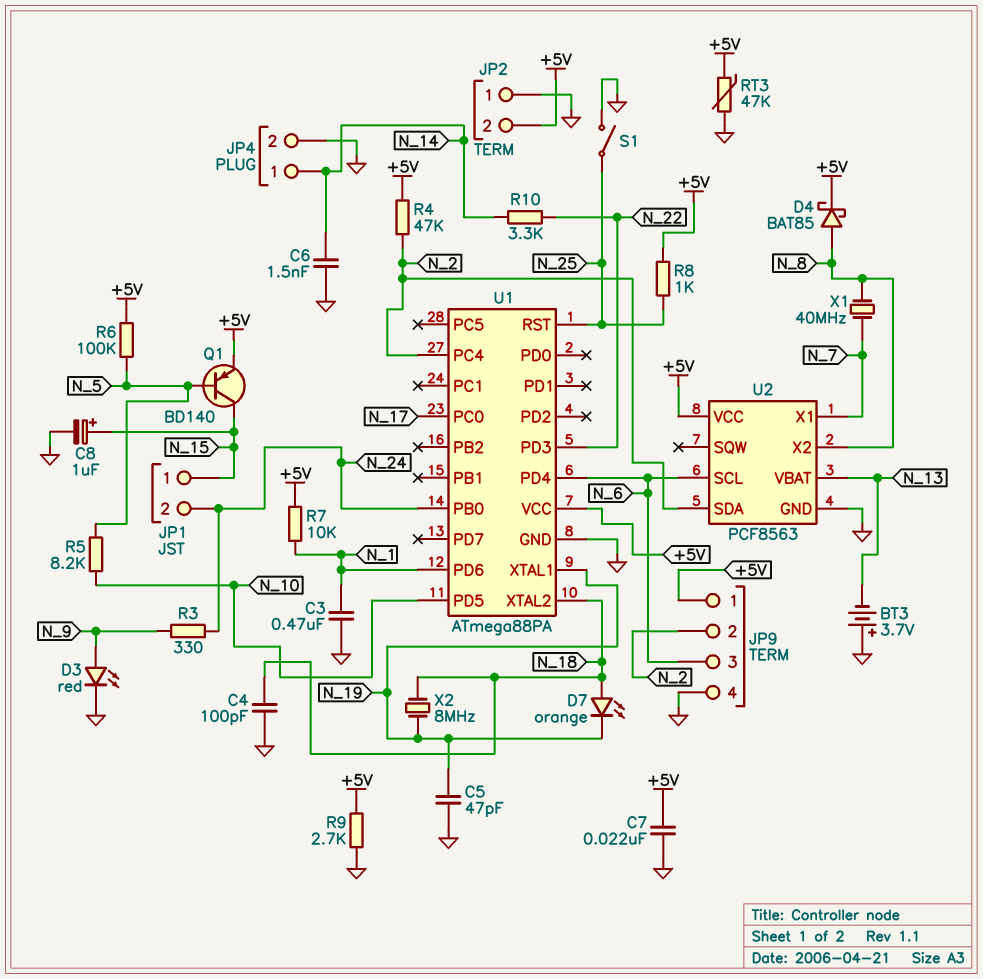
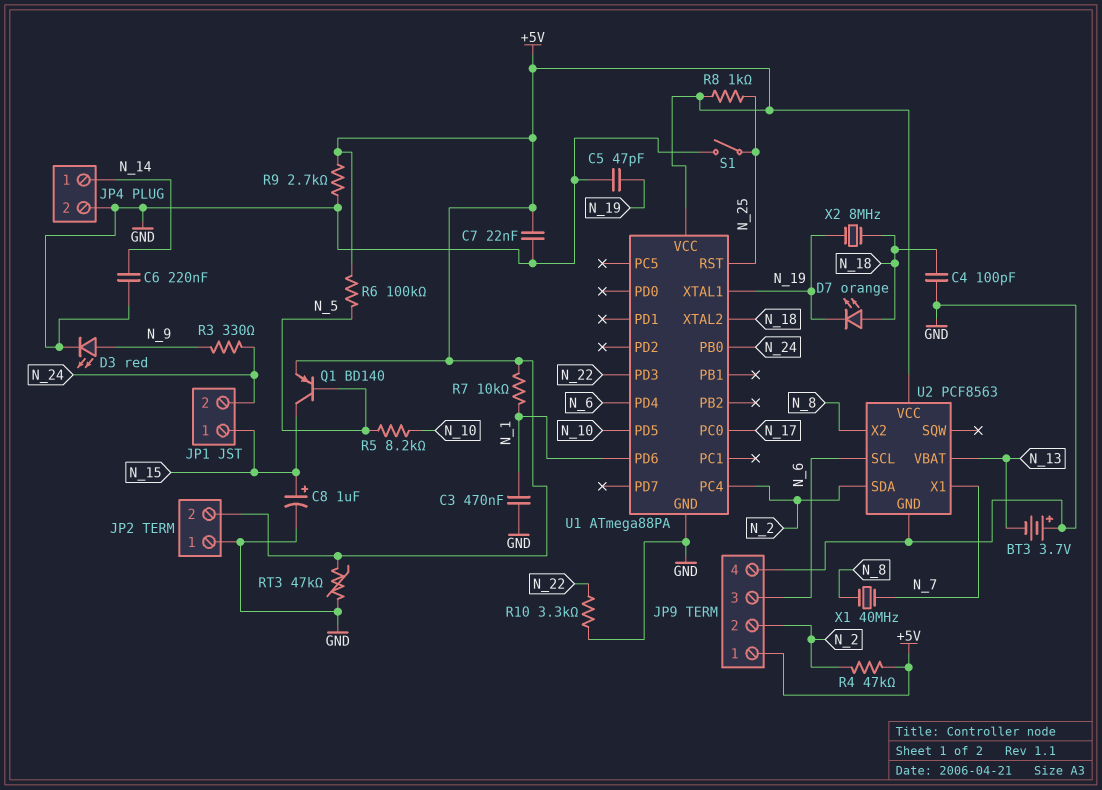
C6: 1.5nF (GND, N_14) -> 220nF (GND, N_14)
D4: schottky BAT85 (A N_8, K +5V) -> none
R10: 3.3k (N_14, N_22) -> 3.3k (GND, N_22)

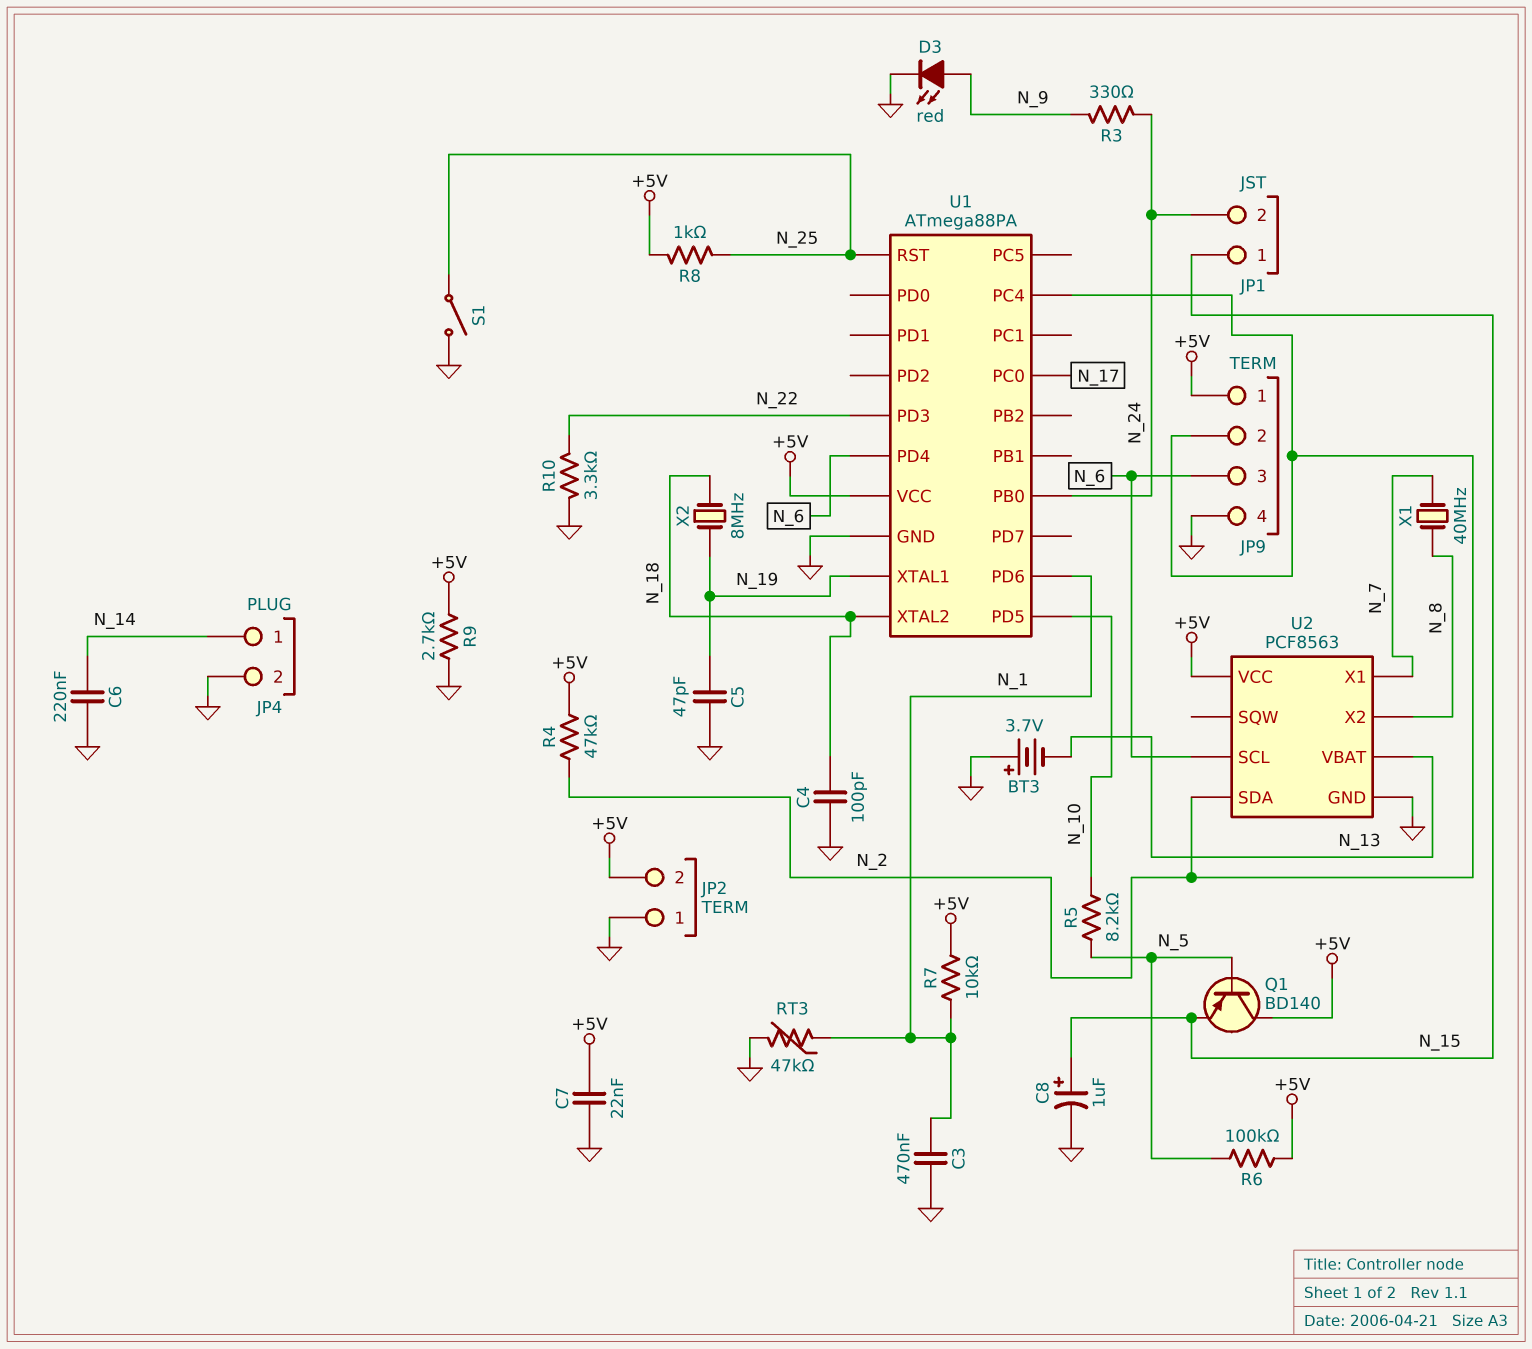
D7: LED orange (A N_18, K N_19) -> none
Q1: PNP BD140 (B N_5, C N_15, E +5V) -> PNP BD140 (B N_5, C +5V, E N_15)
RT3: 47k (+5V, GND) -> 47k (GND, N_1)

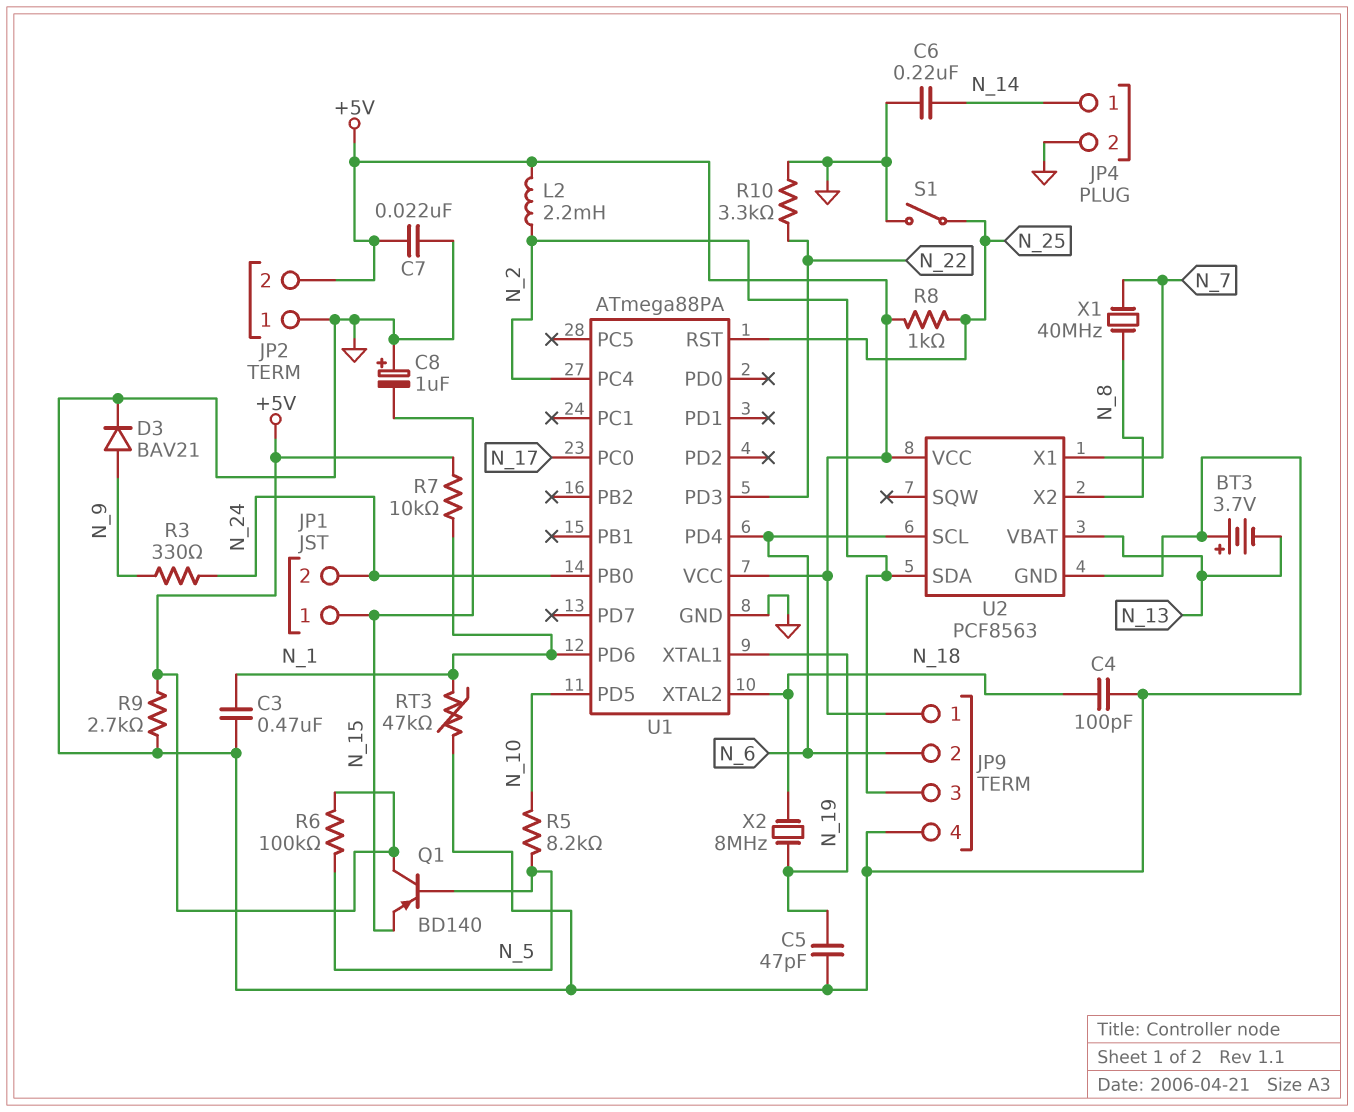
C8: 1uF (plus N_15, minus GND) -> 1uF (plus GND, minus N_15)
D3: LED red (A N_9, K GND) -> diode BAV21 (A N_9, K GND)
JP9 pin 2: N_2 -> N_6
JP9 pin 3: N_6 -> N_2
L2: none -> 2.2mH (+5V, N_2)
R4: 47k (+5V, N_2) -> none

